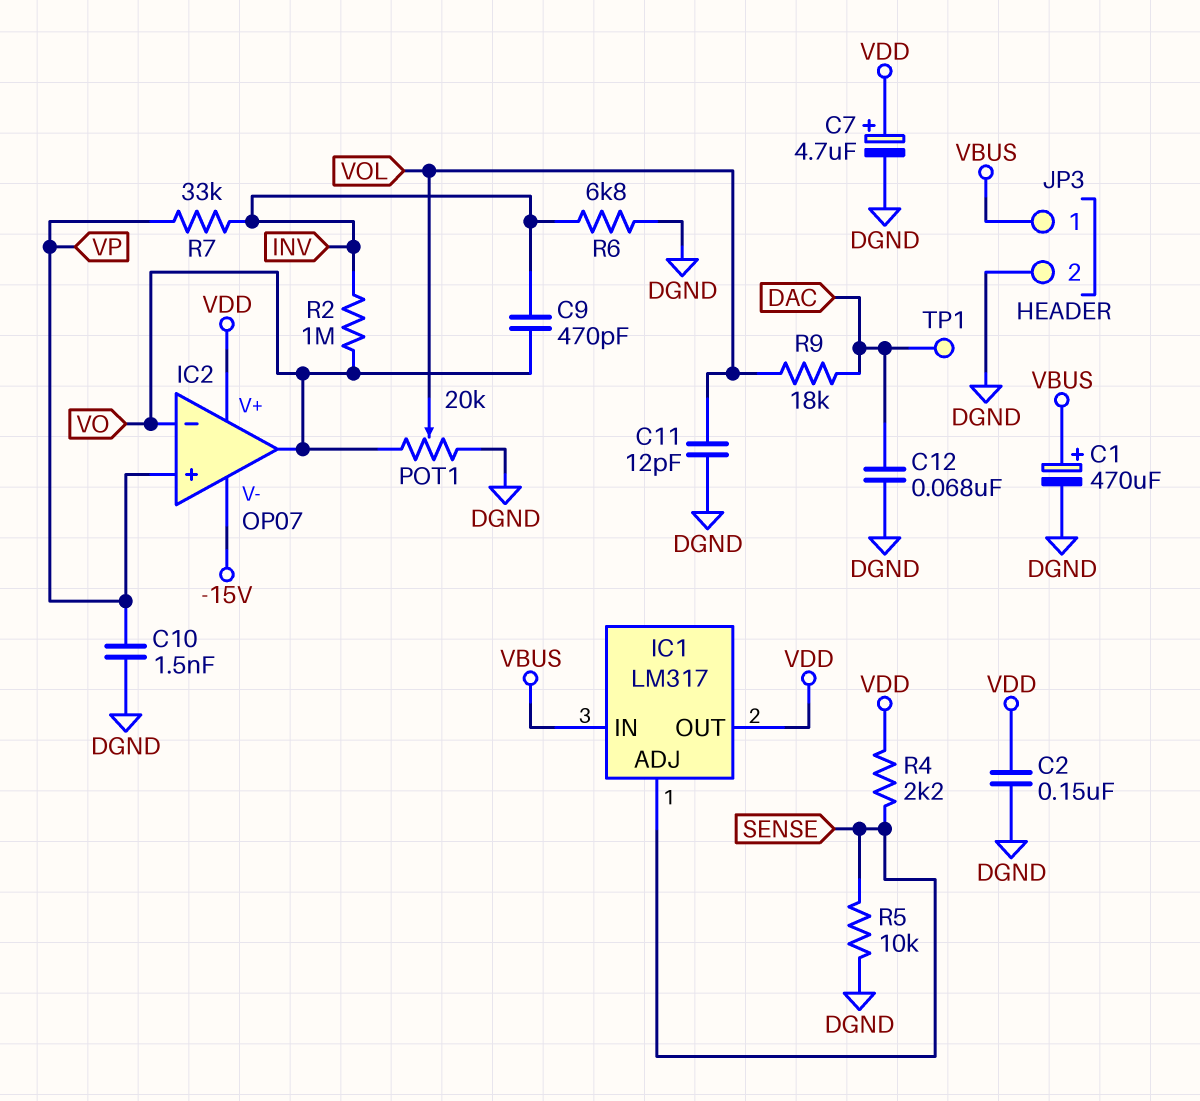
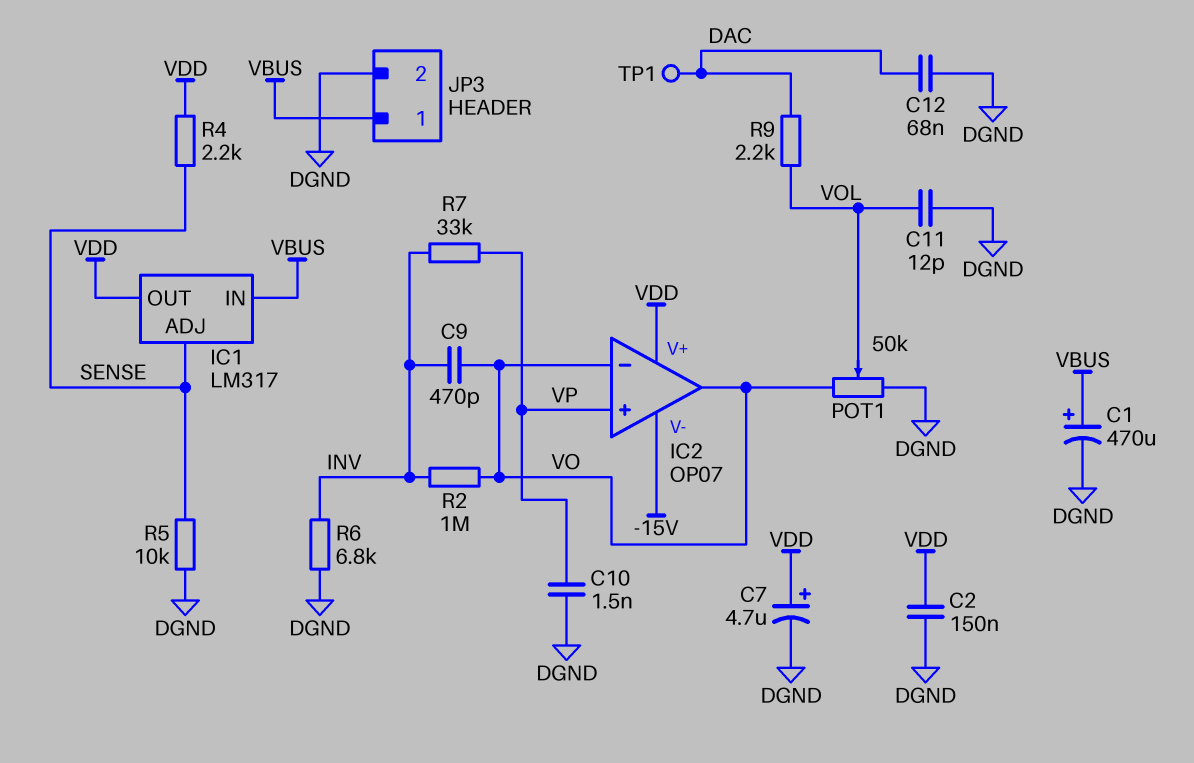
POT1: 20k (DGND, VO, wiper VOL) -> 50k (DGND, VO, wiper VOL)
R9: 18k (DAC, VOL) -> 2.2k (DAC, VOL)

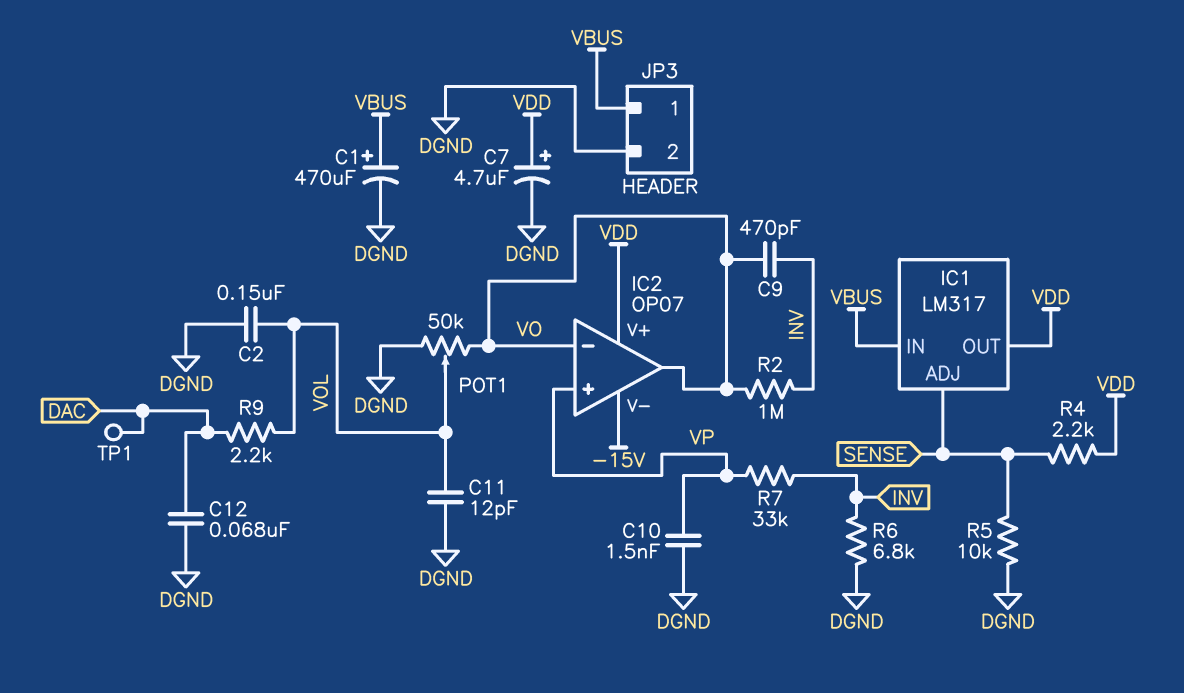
C2: 150nF (DGND, VDD) -> 150nF (DGND, VOL)

